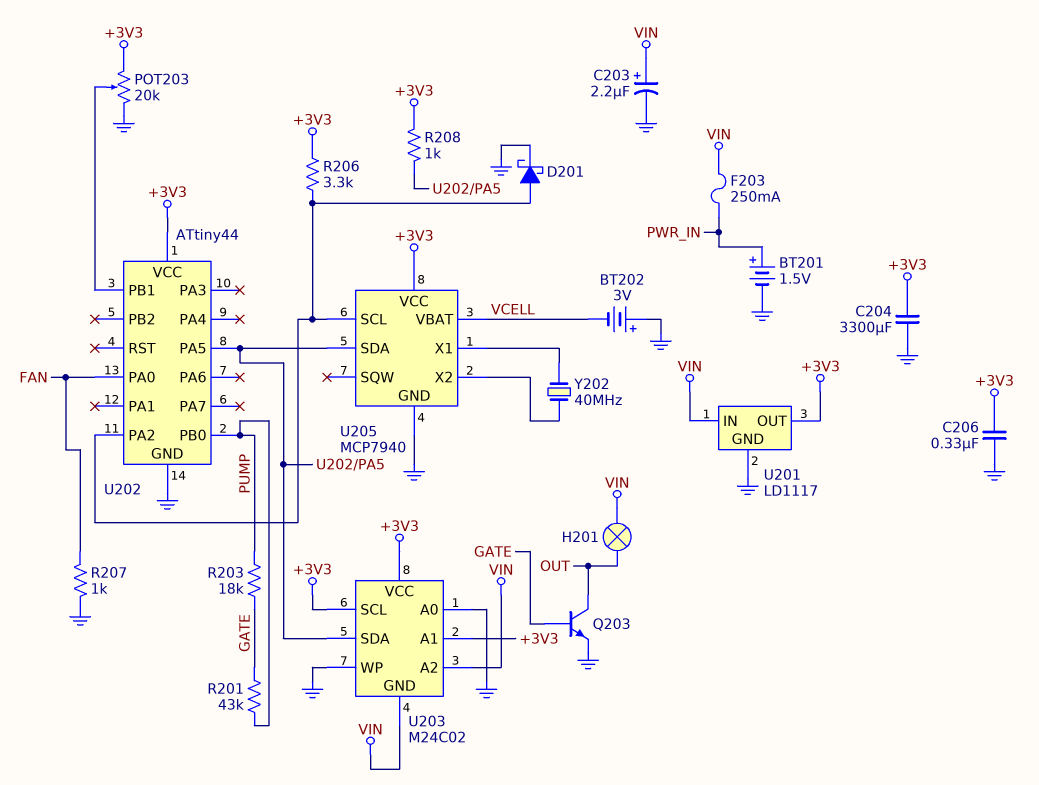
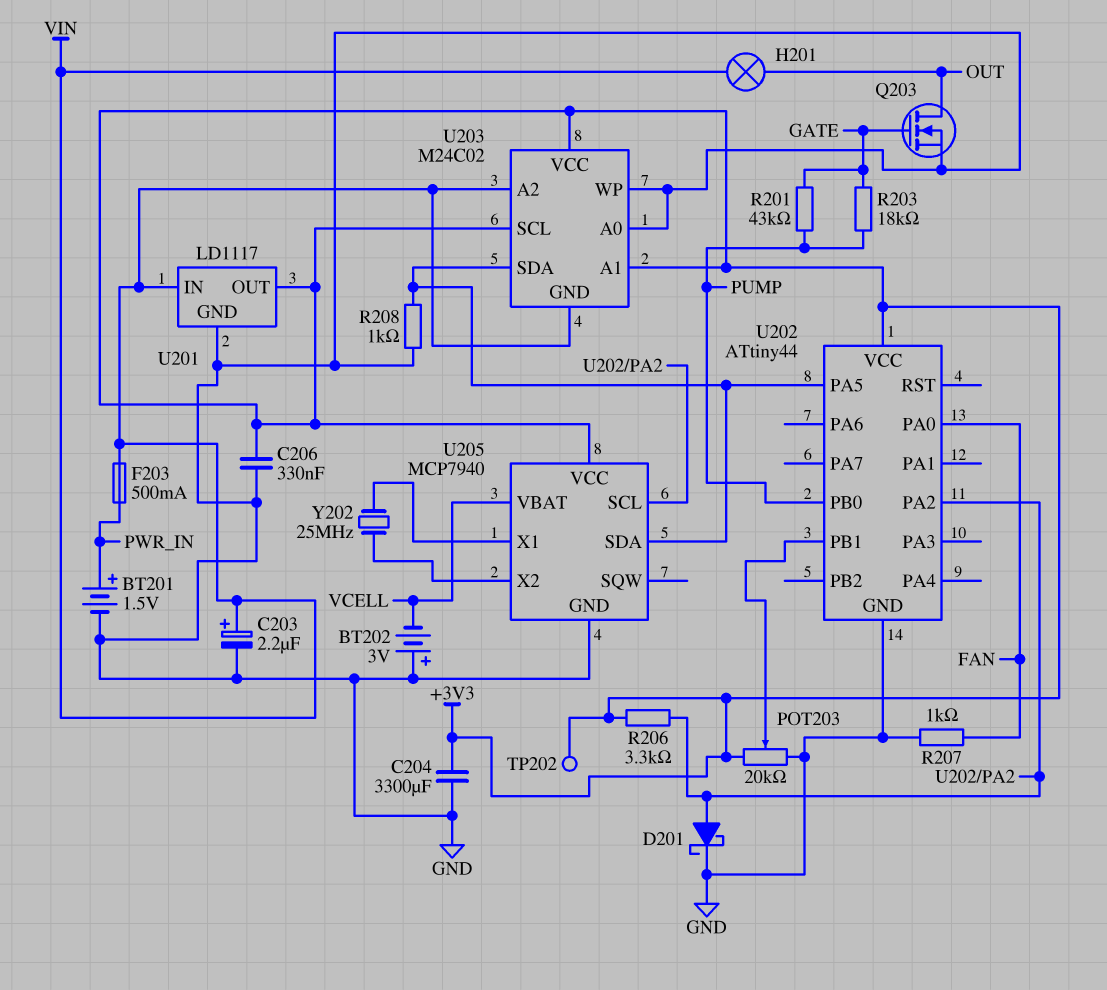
F203: 250mA (PWR_IN, VIN) -> 500mA (PWR_IN, VIN)
Q203: NPN (B GATE, C OUT, E GND) -> NMOS (G GATE, D OUT, S GND)
R208: 1k (+3V3, U202/PA5) -> 1k (GND, U202/PA5)
TP202: none -> test point (+3V3)
Y202: 40MHz (U205/X1, U205/X2) -> 25MHz (U205/X1, U205/X2)

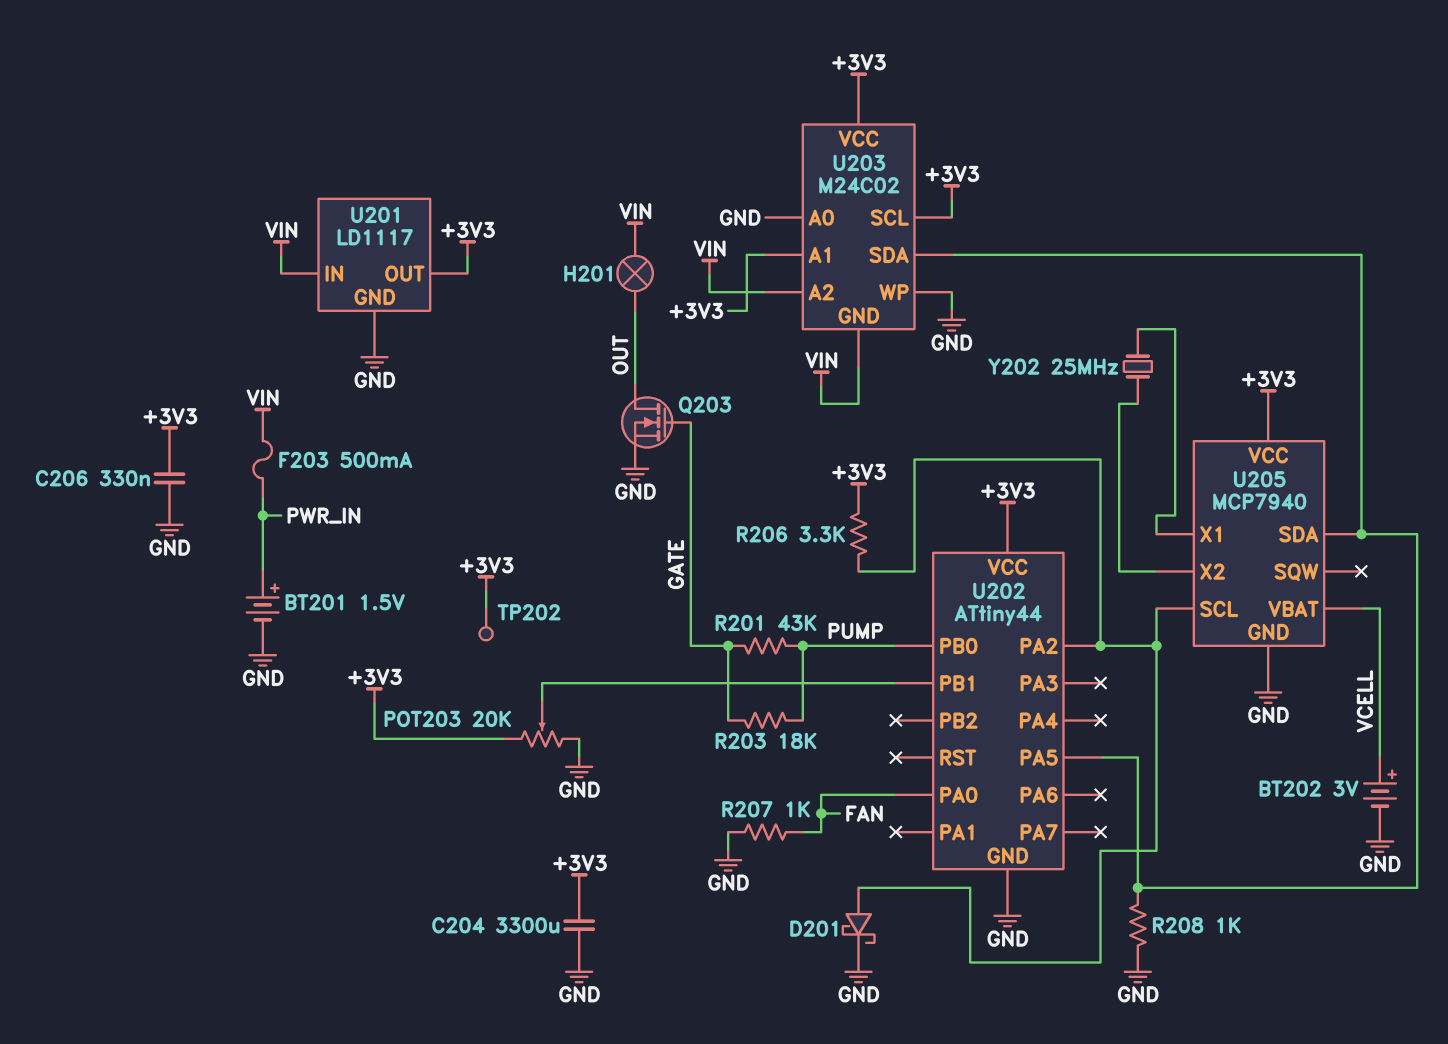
BT202: 3V (plus GND, minus VCELL) -> 3V (plus VCELL, minus GND)
C203: 2.2uF (plus VIN, minus GND) -> none

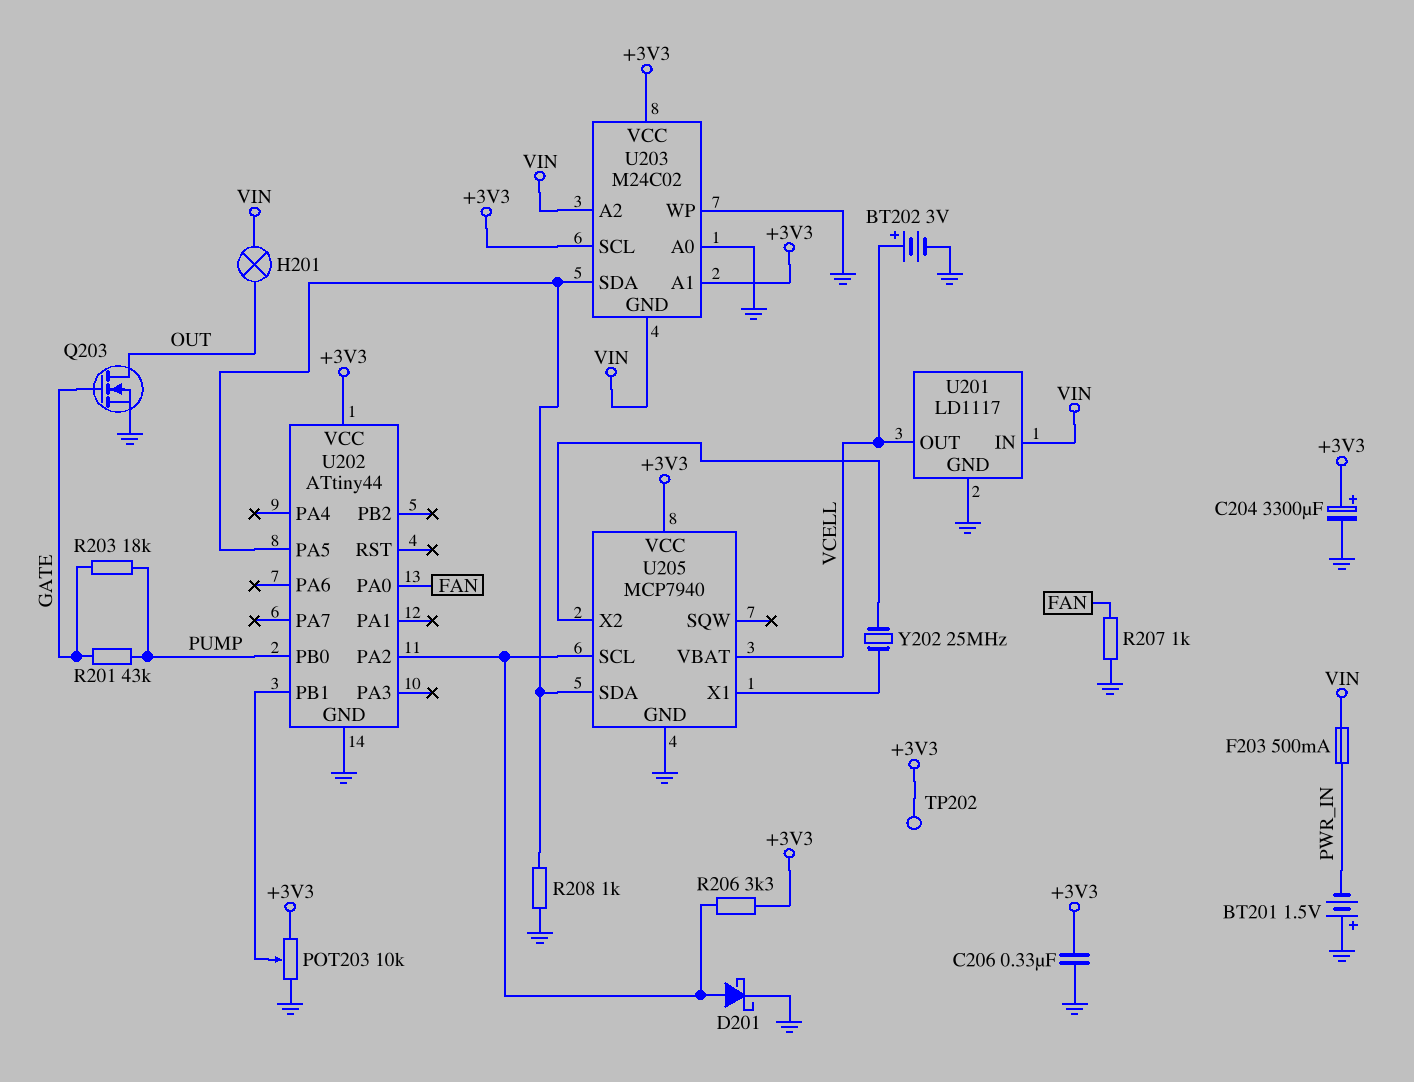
BT201: 1.5V (plus PWR_IN, minus GND) -> 1.5V (plus GND, minus PWR_IN)
C204: 3300uF (+3V3, GND) -> 3300uF (plus +3V3, minus GND)
POT203: 20k (+3V3, GND, wiper U202/PB1) -> 10k (+3V3, GND, wiper U202/PB1)
U201 pin OUT: +3V3 -> VCELL

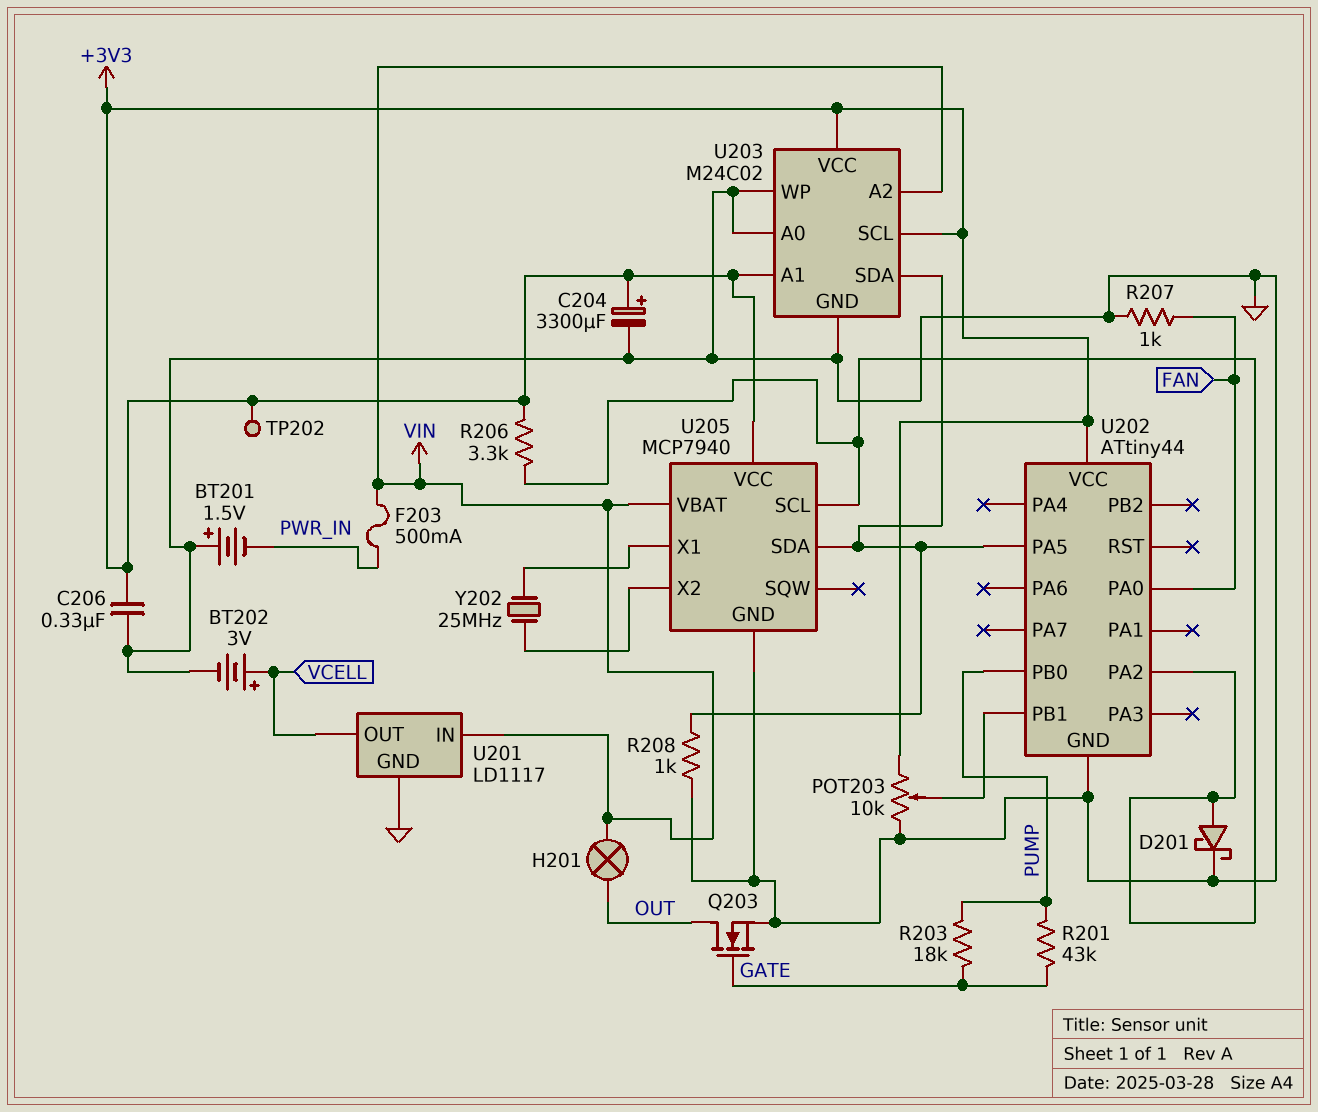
U203 pin GND: VIN -> GND
U205 pin VBAT: VCELL -> VIN

